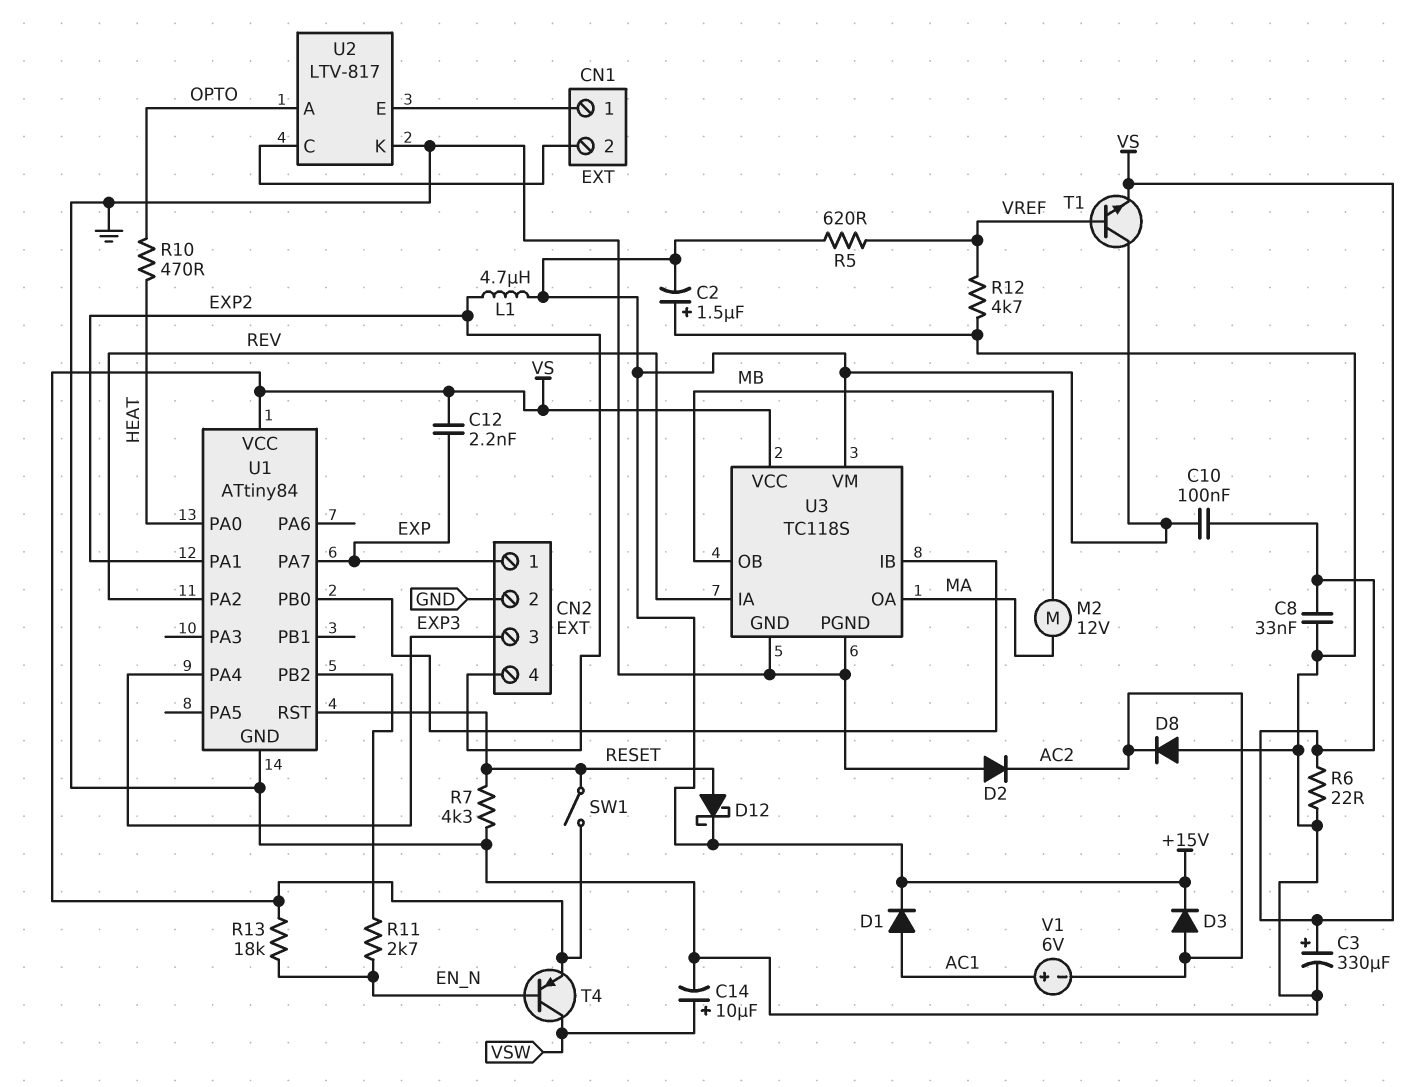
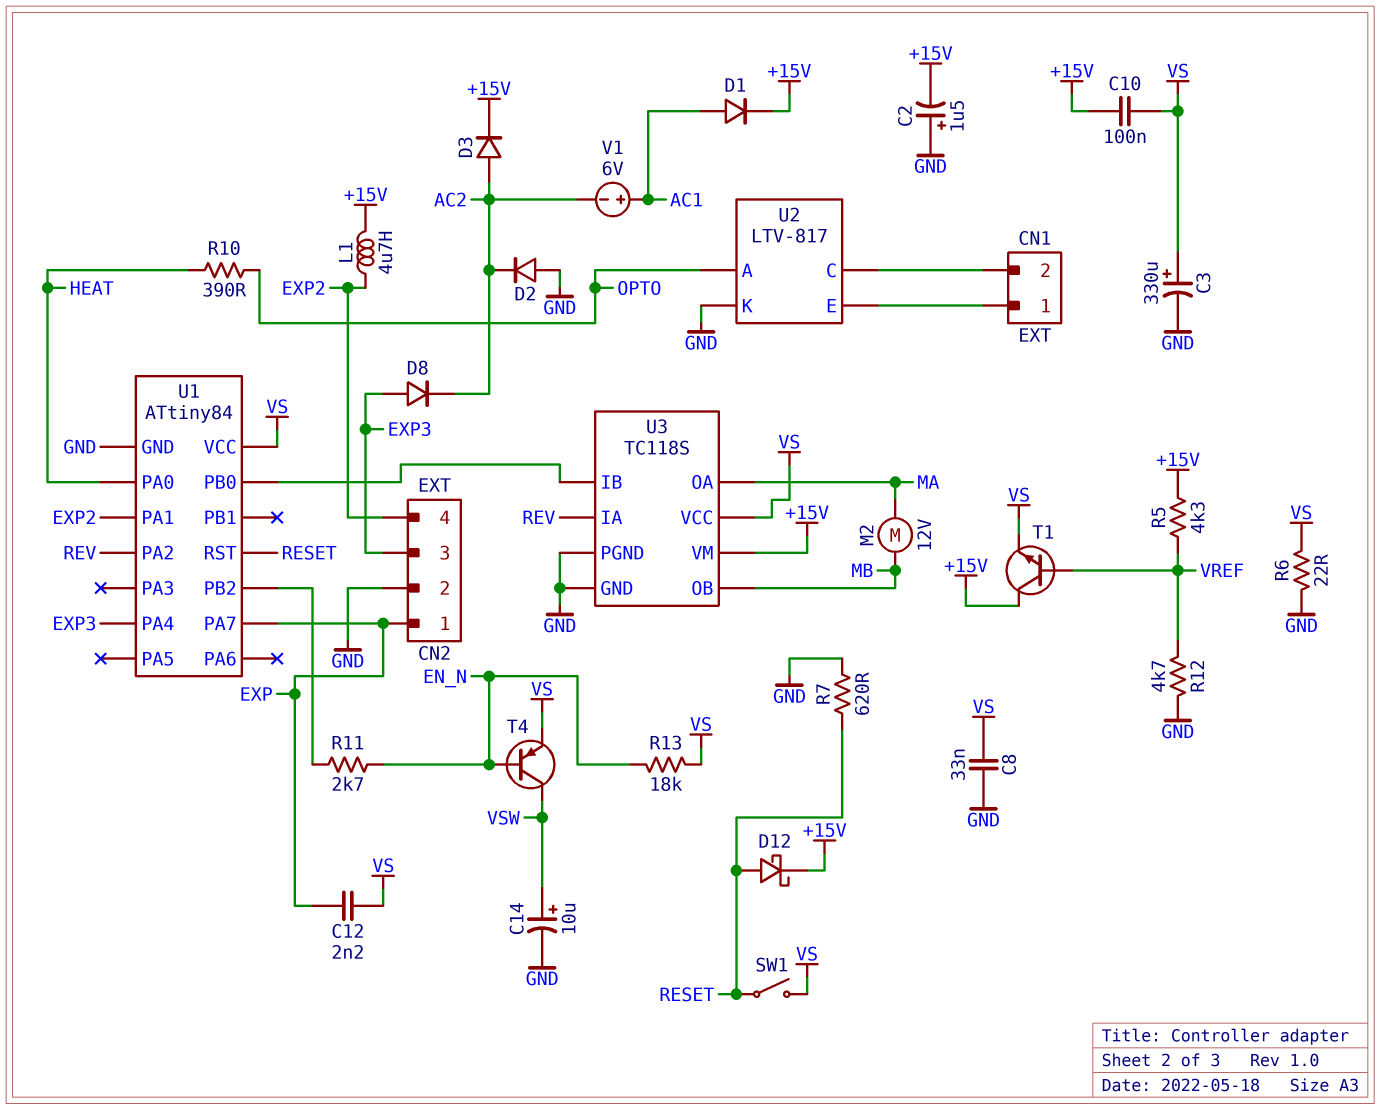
D8: diode (A GND, K AC2) -> diode (A EXP3, K AC2)
R5: 620 (+15V, VREF) -> 4.3k (+15V, VREF)
R7: 4.3k (GND, RESET) -> 620 (GND, RESET)
R10: 470 (HEAT, OPTO) -> 390 (HEAT, OPTO)

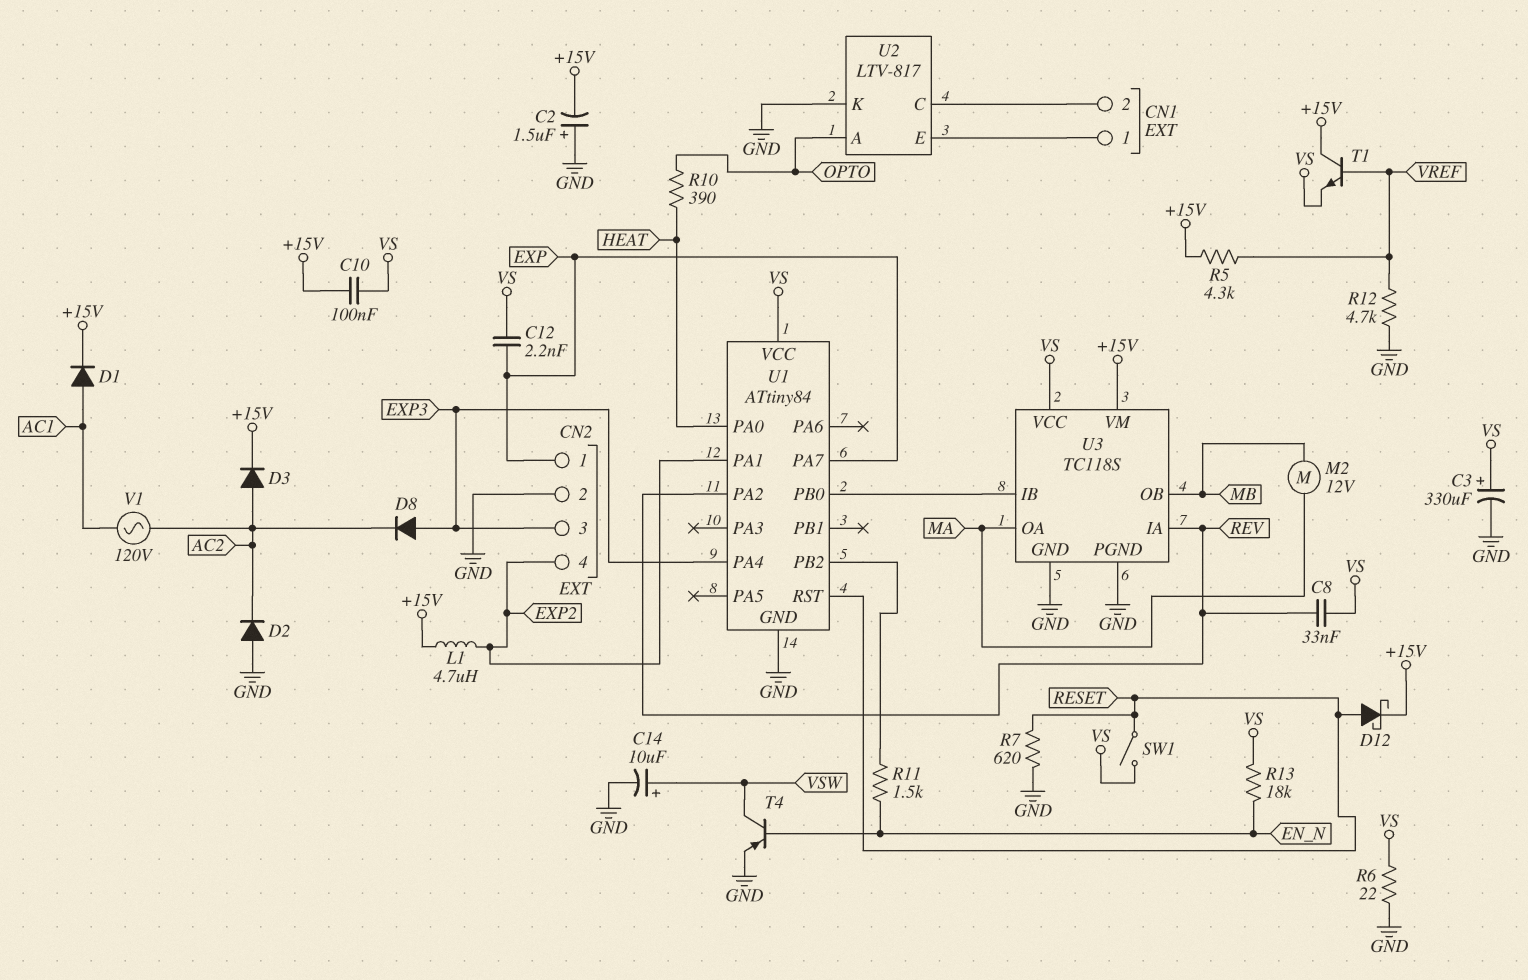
C8: 33nF (GND, VS) -> 33nF (REV, VS)
R11: 2.7k (EN_N, U1/PB2) -> 1.5k (EN_N, U1/PB2)
T4: PNP (B EN_N, C VSW, E VS) -> PNP (B EN_N, C VSW, E GND)
V1: 6V (plus AC1, minus AC2) -> AC 120V (AC1, AC2)

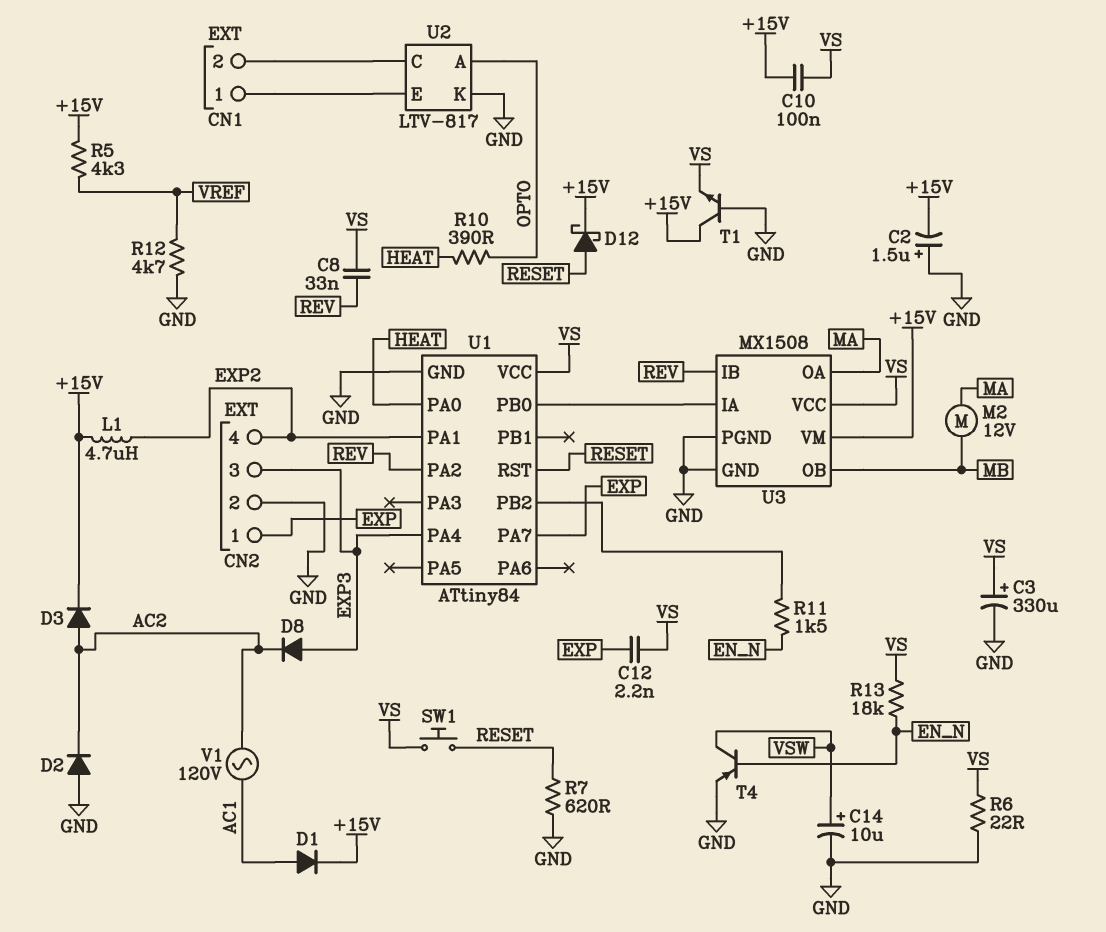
SW1: switch (RESET, VS) -> button (RESET, VS)
T1: NPN (B VREF, C +15V, E VS) -> NPN (B GND, C +15V, E VS)
U3: TC118S -> MX1508
U3 pin IA: REV -> U1/PB0
U3 pin IB: U1/PB0 -> REV

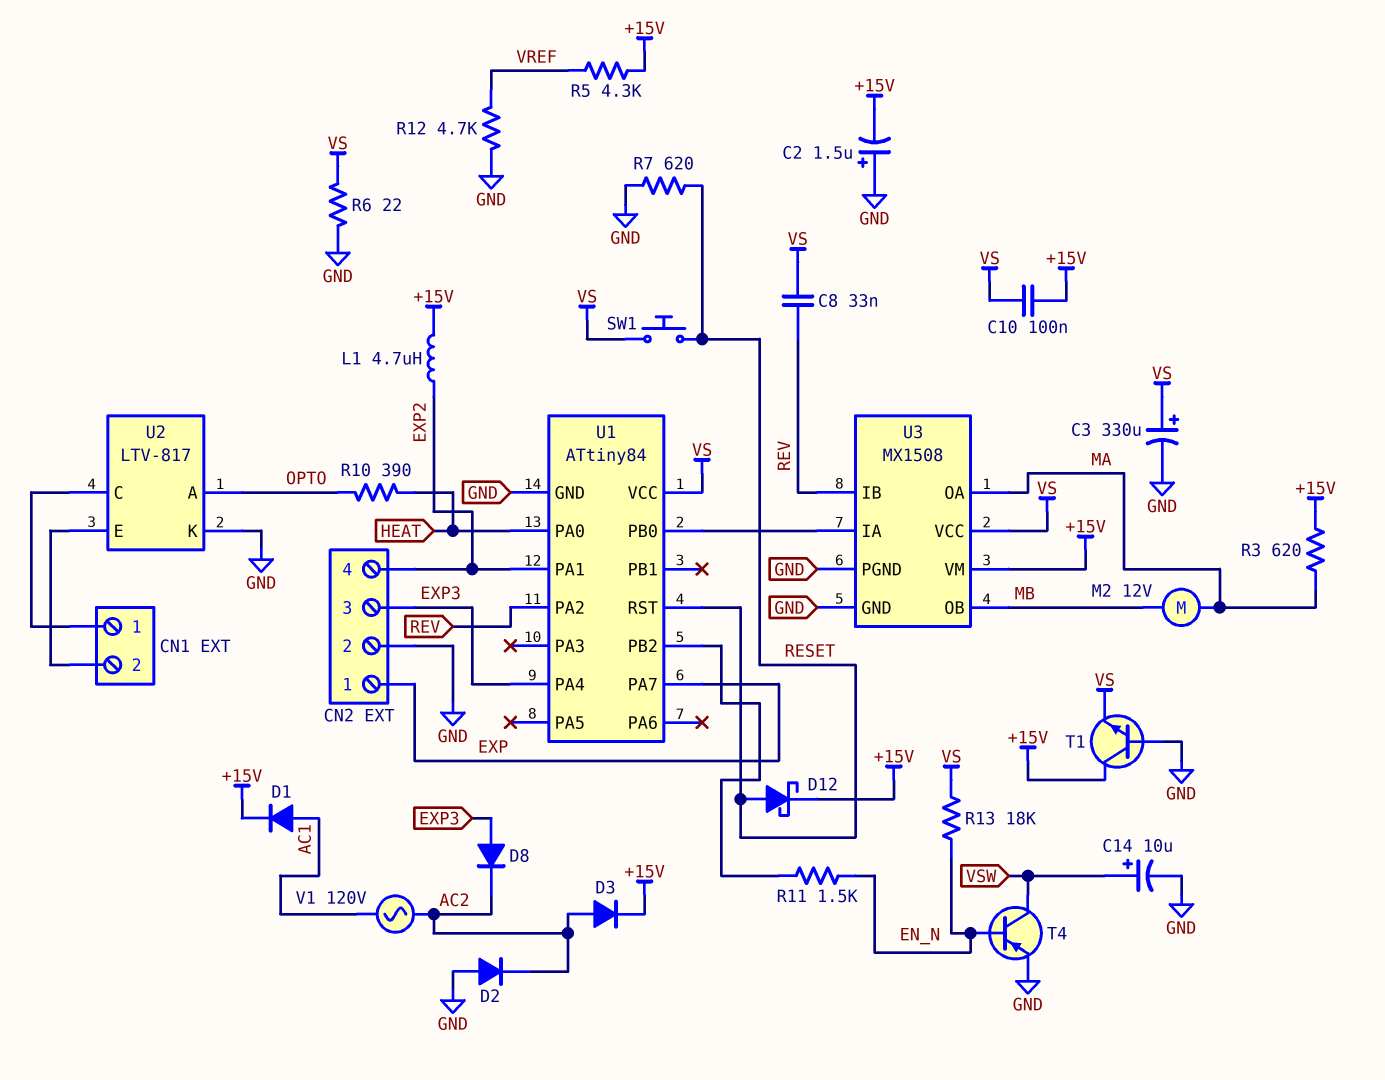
C12: 2.2nF (EXP, VS) -> none
R3: none -> 620 (+15V, MA)
U2 pin C: CN1/2 -> CN1/1
U2 pin E: CN1/1 -> CN1/2

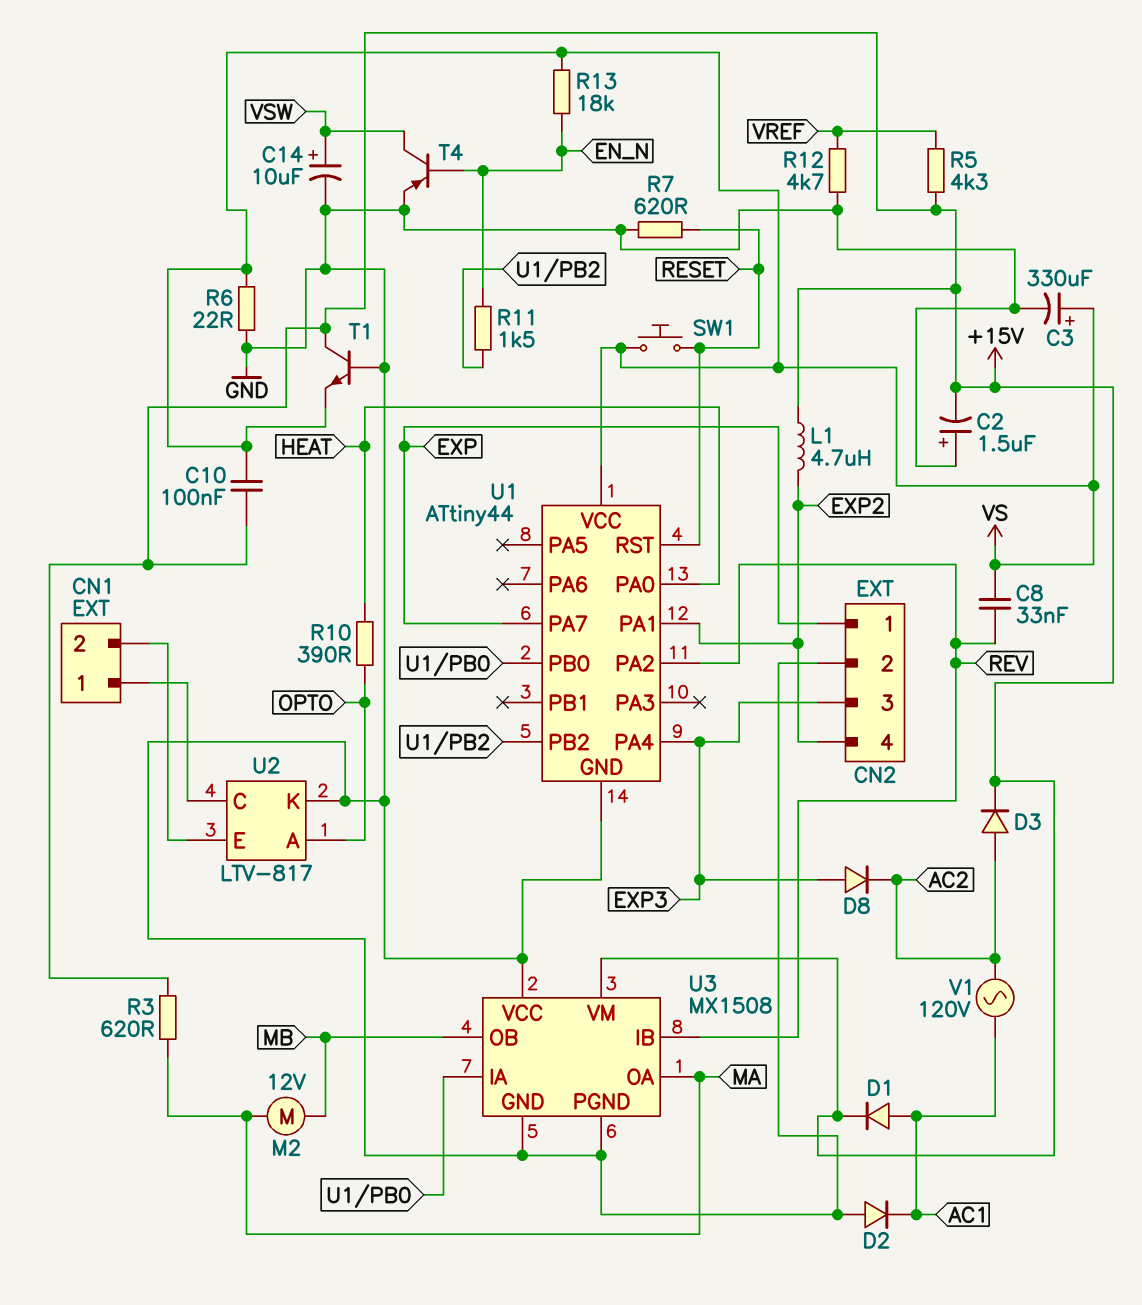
D2: diode (A GND, K AC2) -> diode (A GND, K AC1)
D12: schottky (A RESET, K +15V) -> none
U1: ATtiny84 -> ATtiny44
U3 pin VCC: VS -> GND

